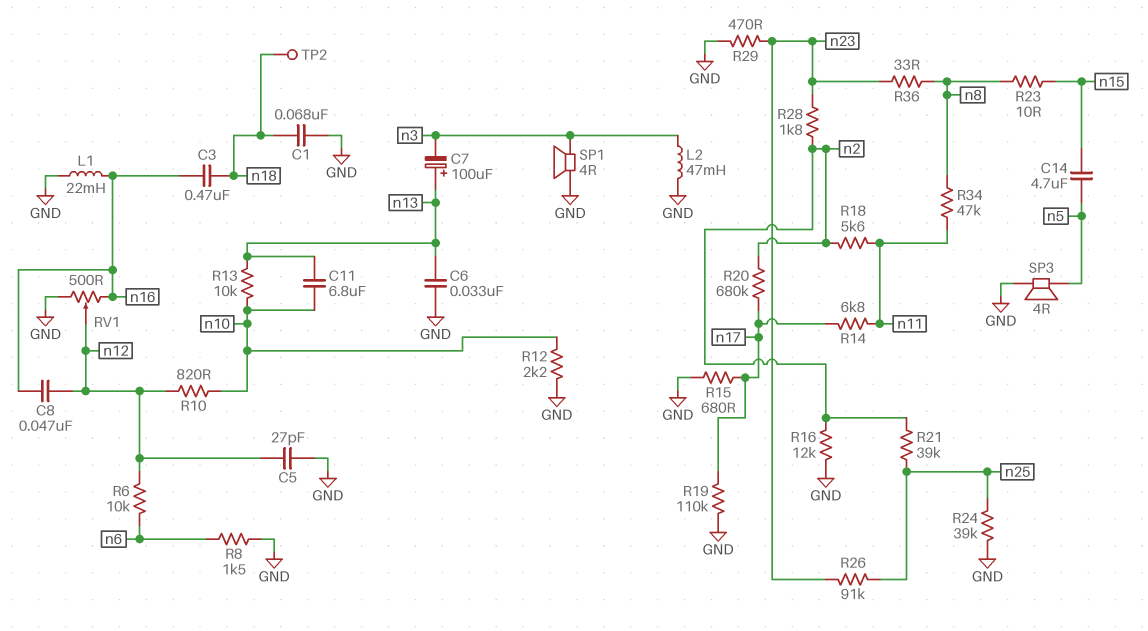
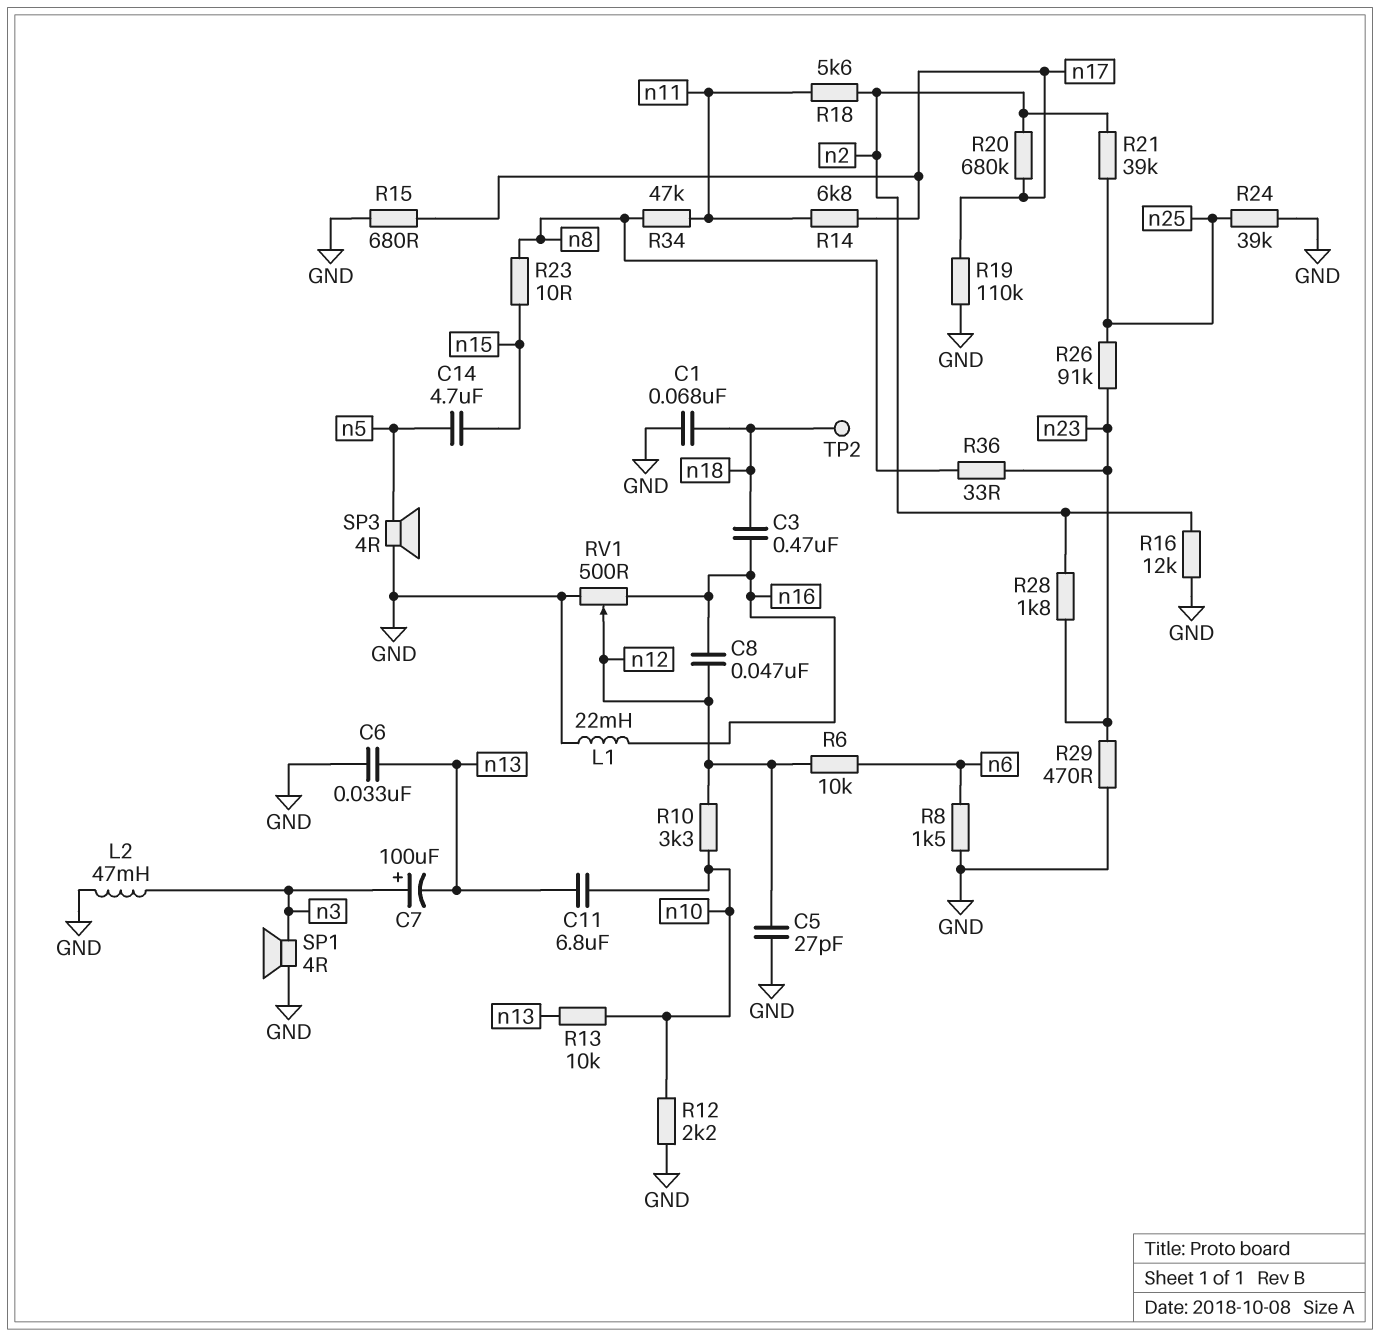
C7: 100uF (plus n13, minus n3) -> 100uF (plus n3, minus n13)
R10: 820 (n10, n12) -> 3.3k (n10, n12)

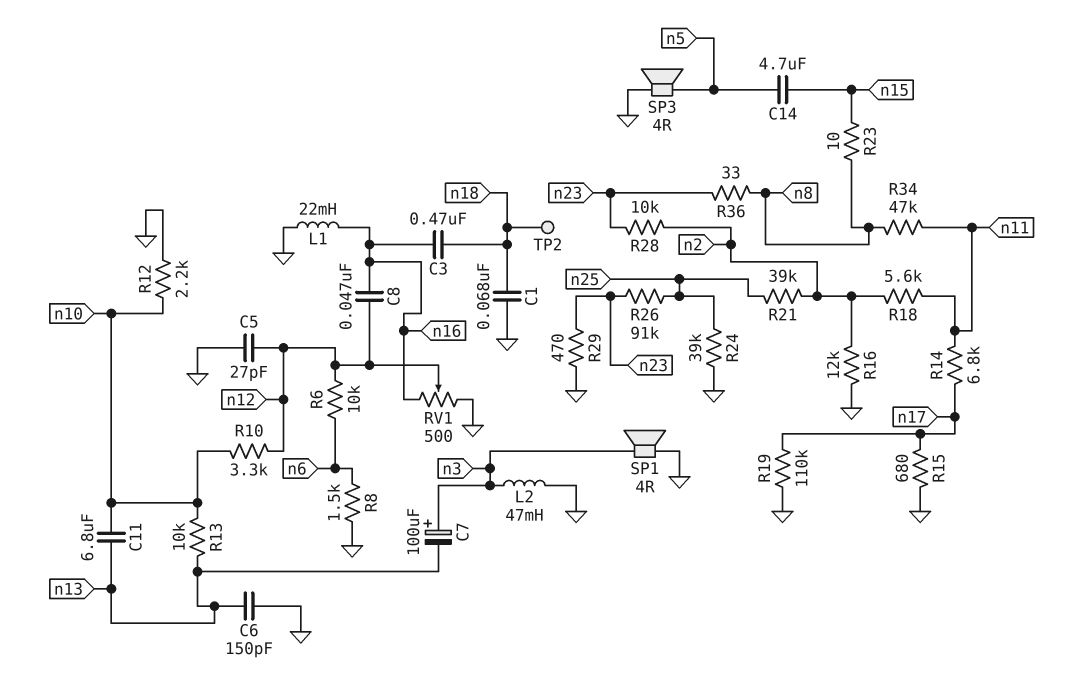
C6: 33nF (GND, n13) -> 150pF (GND, n13)
R20: 680k (n2, n17) -> none
R28: 1.8k (n2, n23) -> 10k (n2, n23)

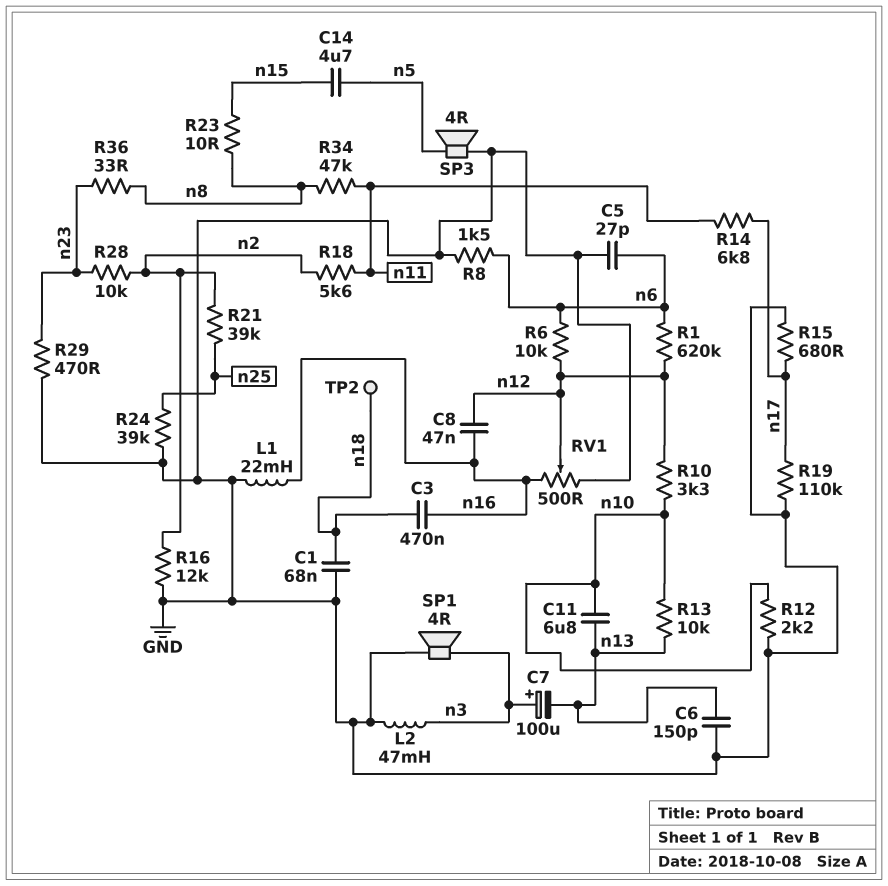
C5: 27pF (GND, n12) -> 27pF (GND, n6)
R1: none -> 620k (n6, n12)
R26: 91k (n23, n25) -> none

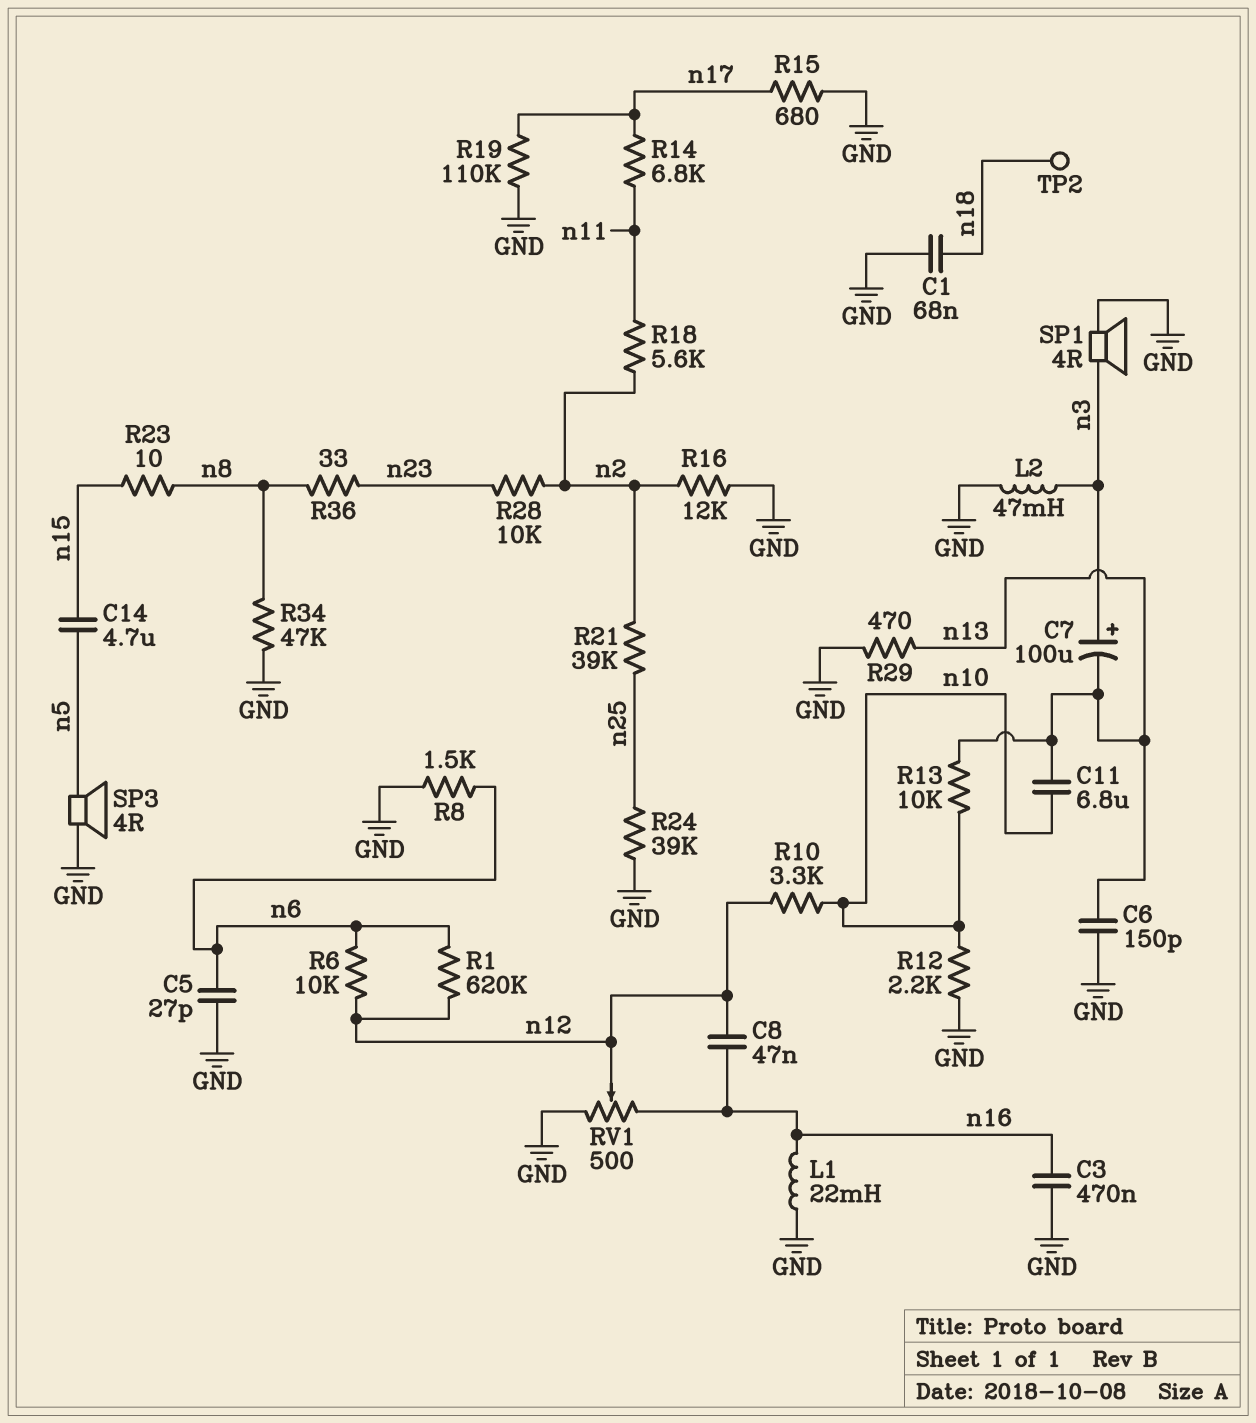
C3: 470nF (n16, n18) -> 470nF (GND, n16)
R29: 470 (GND, n23) -> 470 (GND, n13)
R34: 47k (n8, n11) -> 47k (GND, n8)

